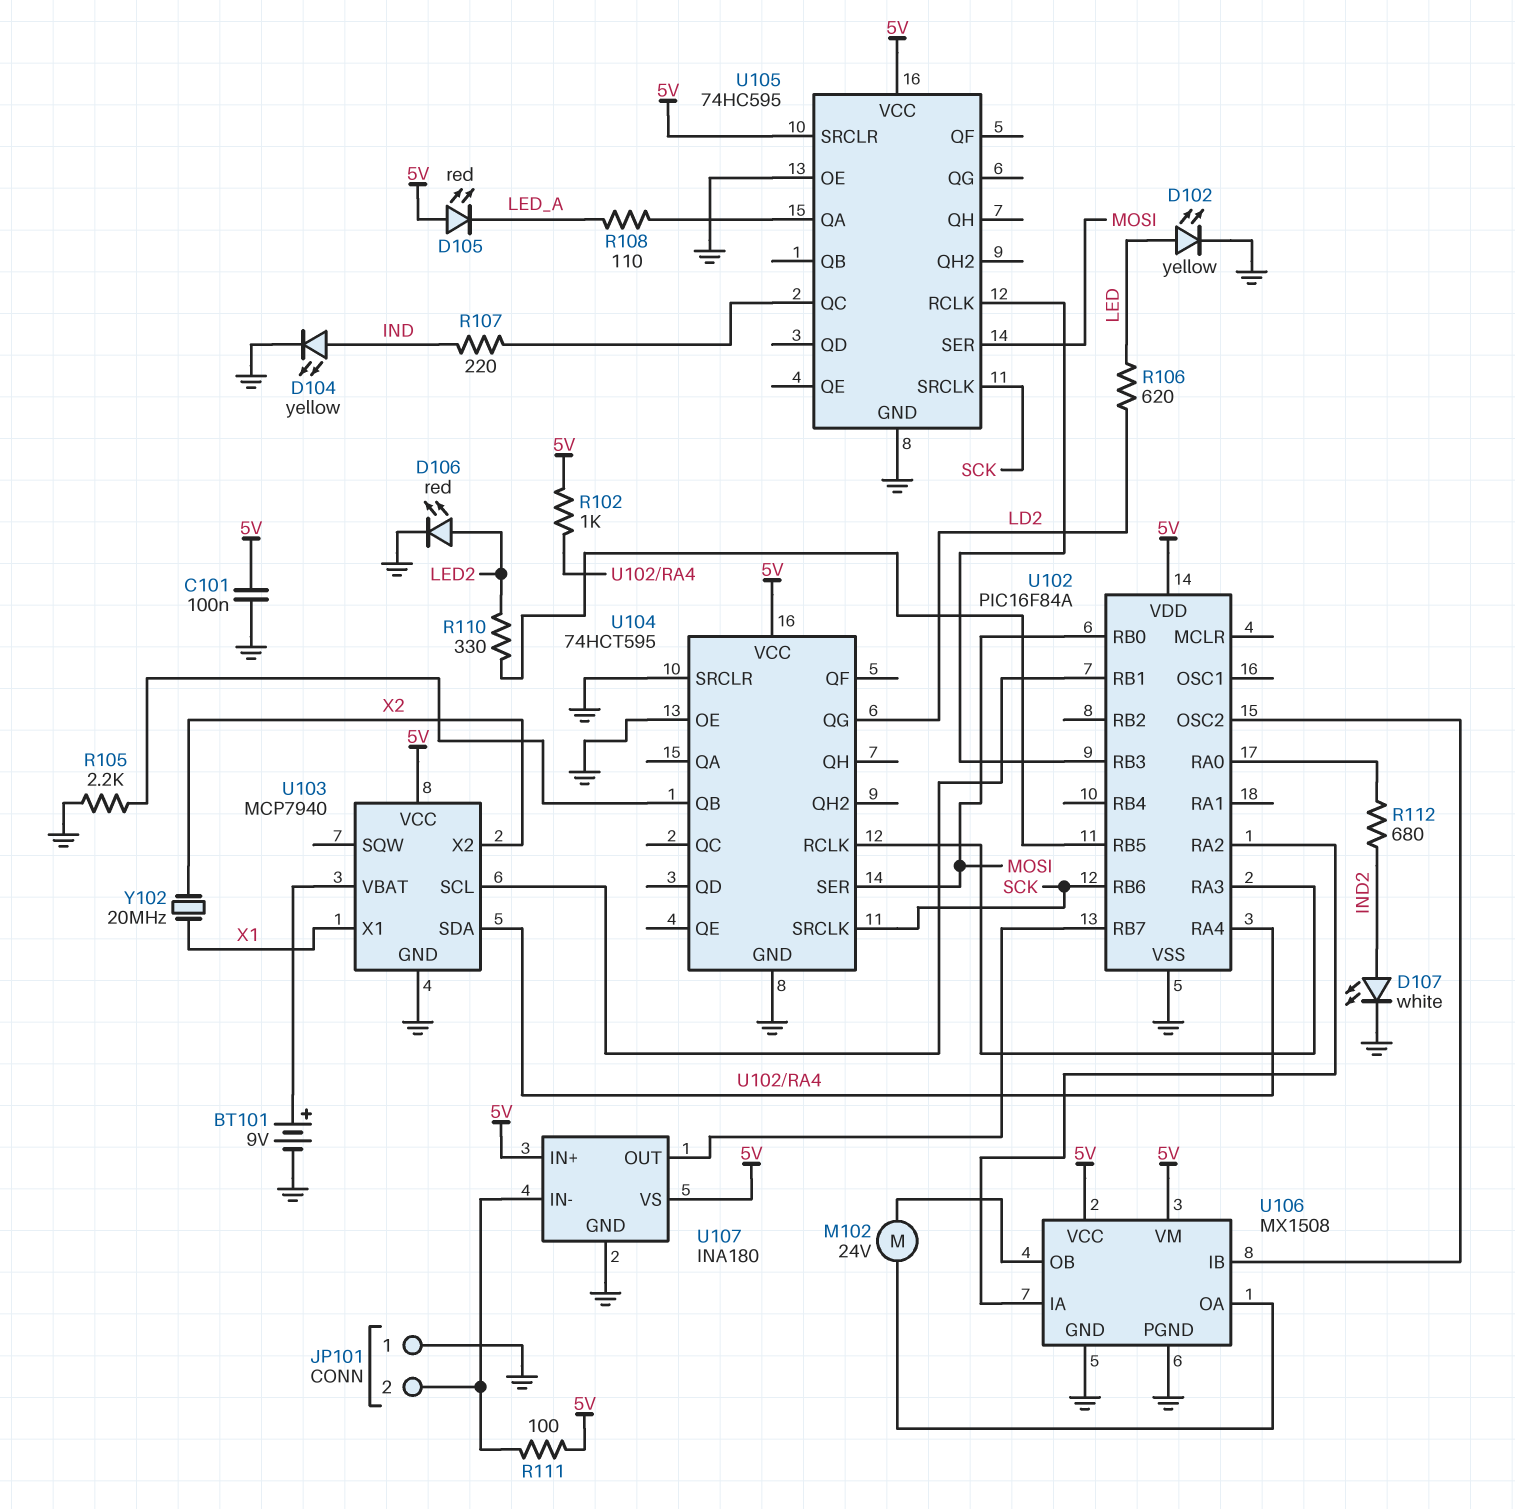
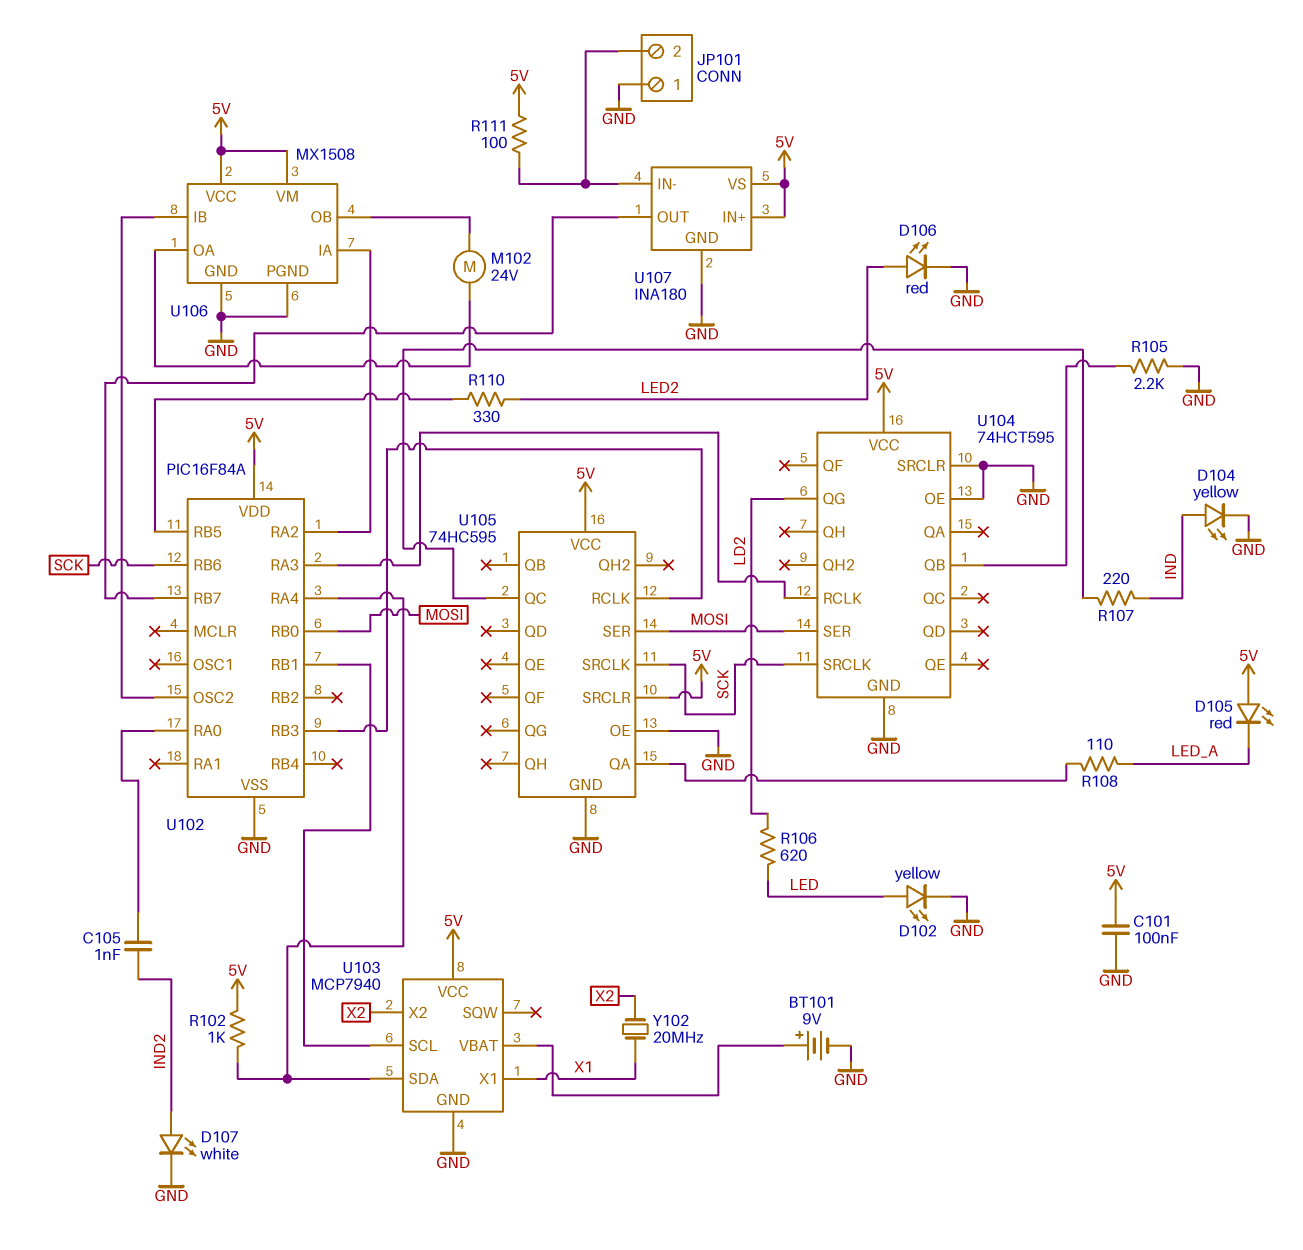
C105: none -> 1nF (IND2, U102/RA0)
R112: 680 (IND2, U102/RA0) -> none

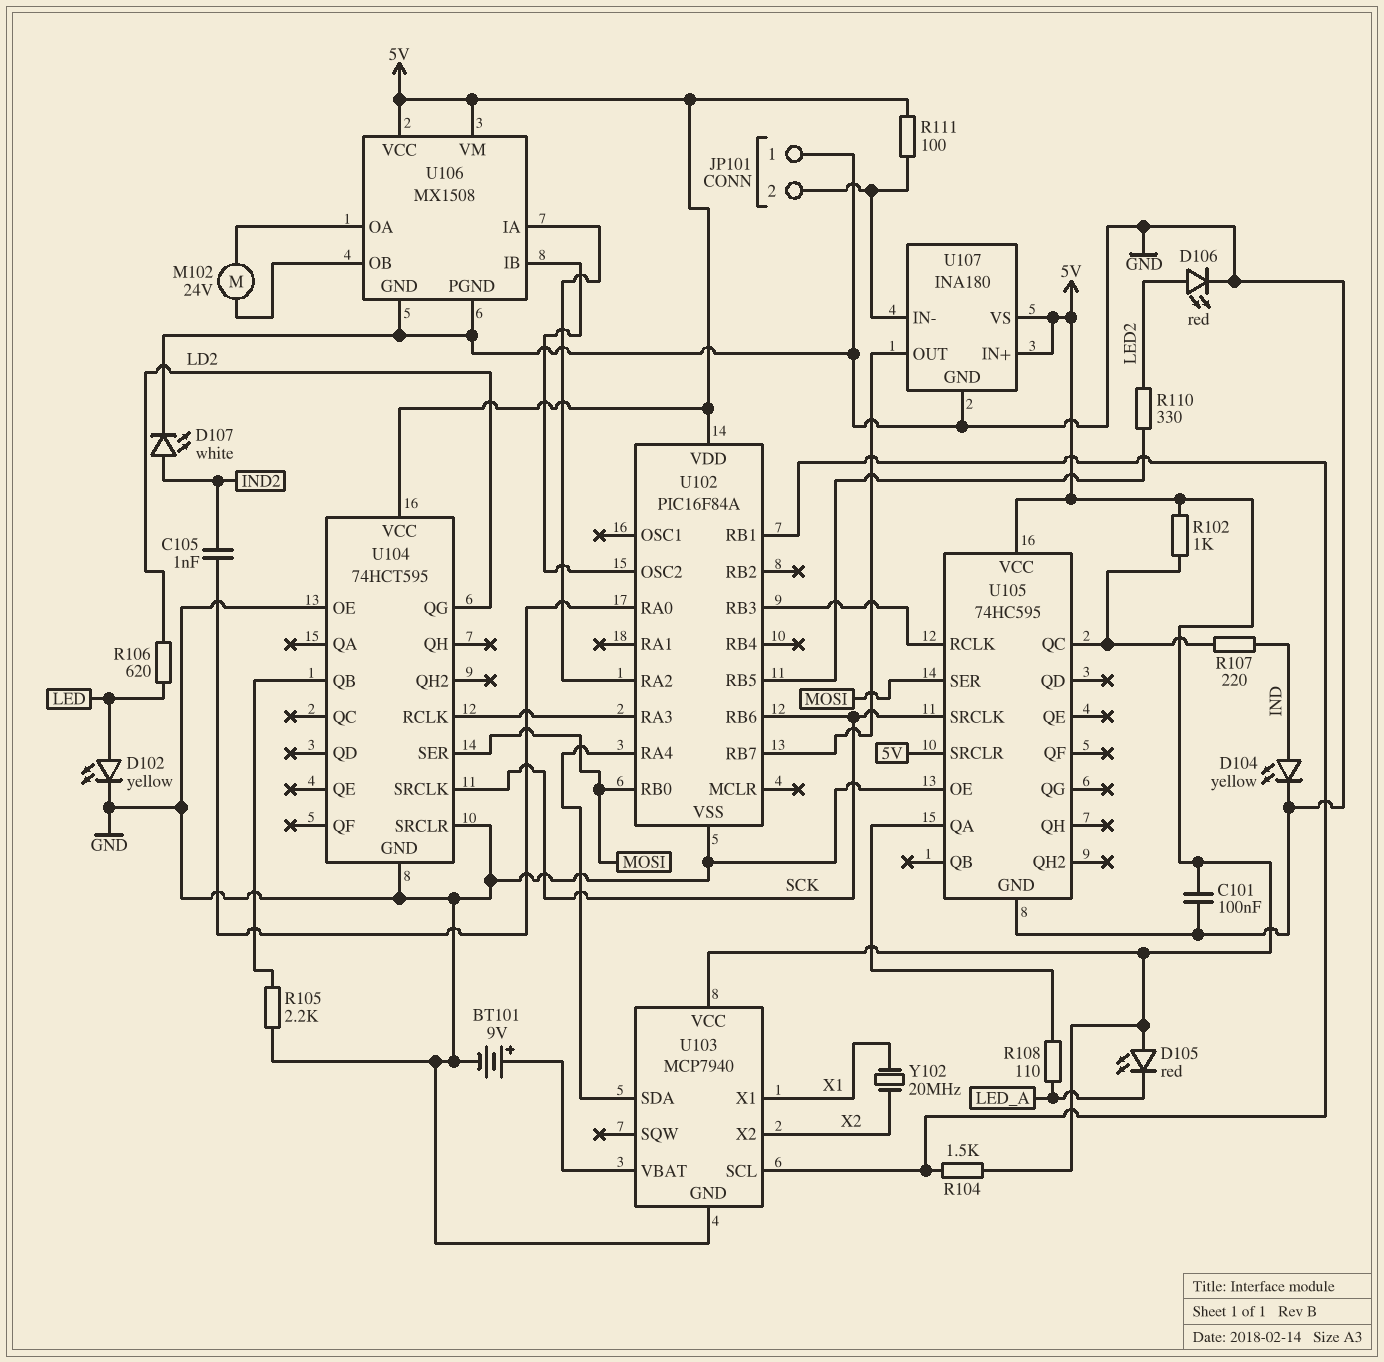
R102: 1k (5V, U102/RA4) -> 1k (5V, U105/QC)
R104: none -> 1.5k (5V, U102/RB1)

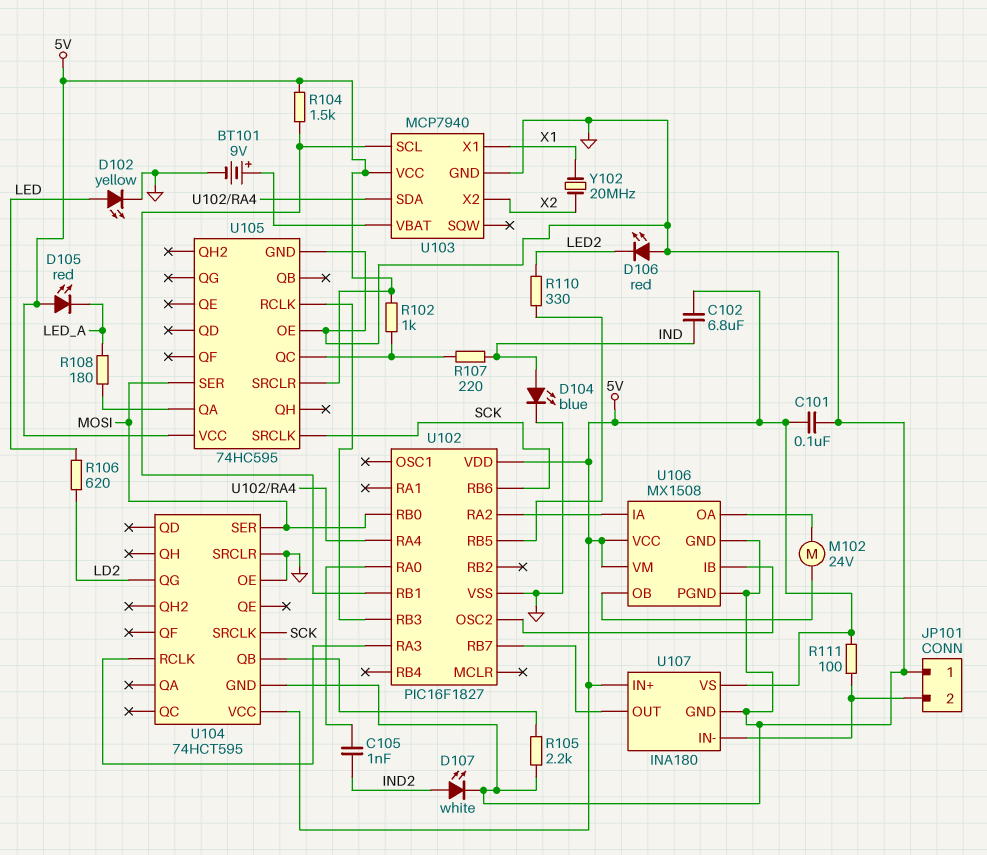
C102: none -> 6.8uF (5V, IND)
D104: LED yellow (A IND, K GND) -> LED blue (A IND, K GND)
D106: LED red (A LED2, K GND) -> LED red (A GND, K LED2)
R108: 110 (LED_A, U105/QA) -> 180 (LED_A, U105/QA)
U102: PIC16F84A -> PIC16F1827

